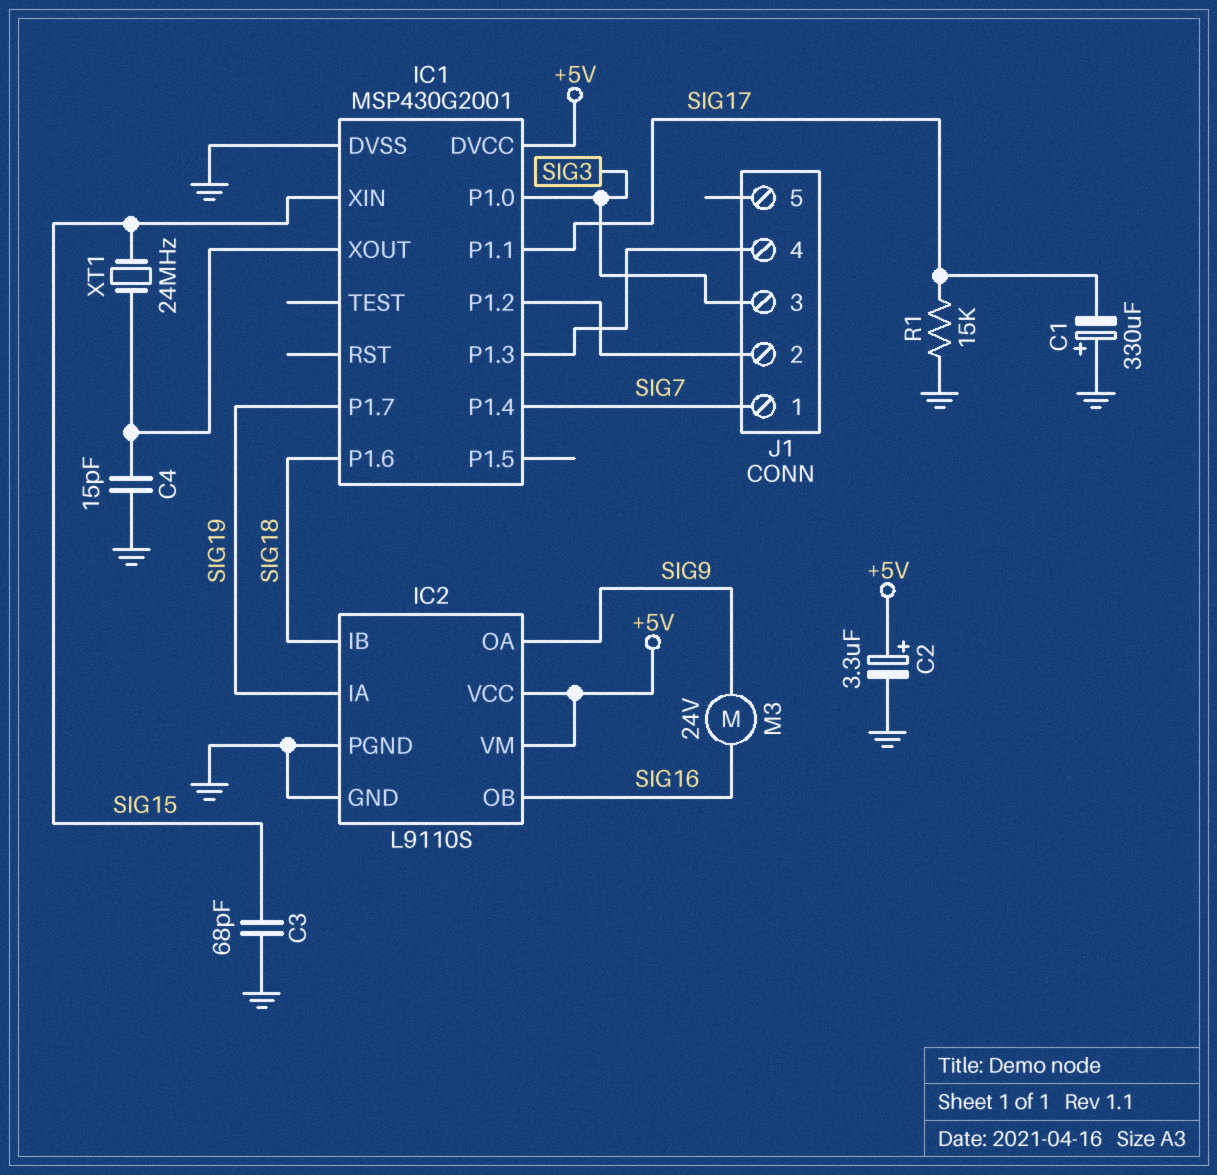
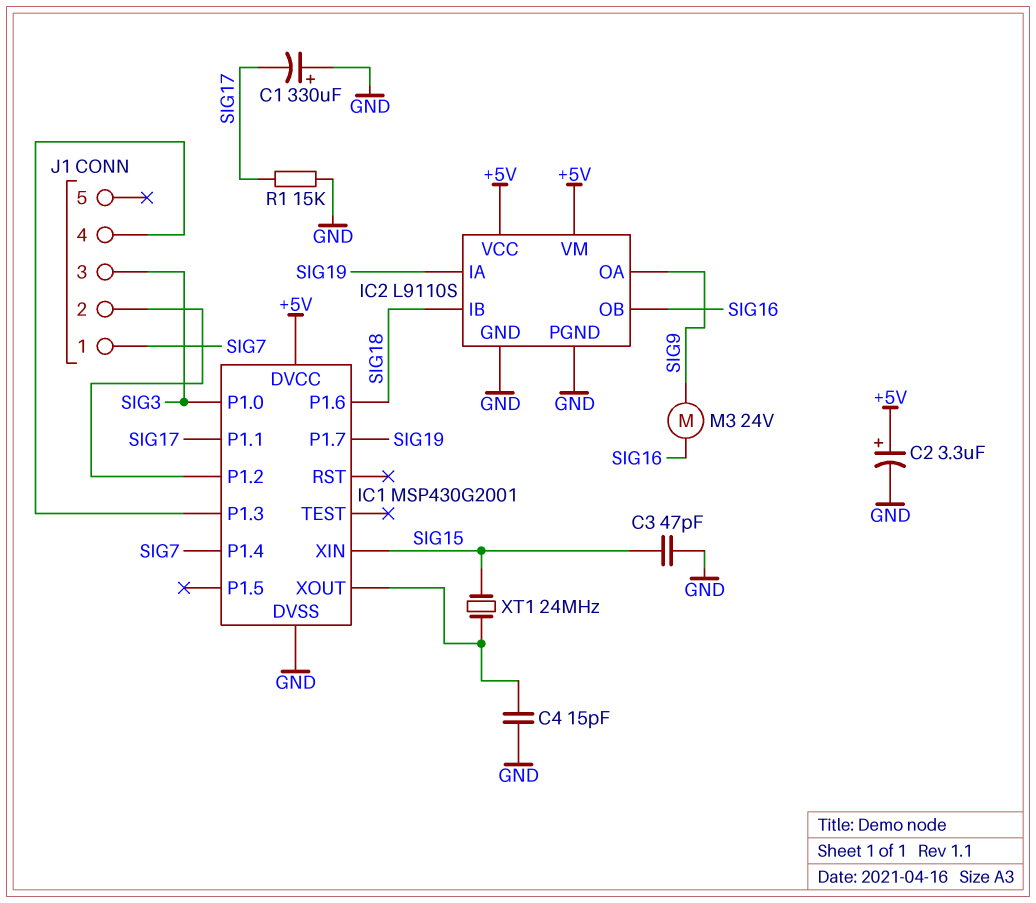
C3: 68pF (GND, SIG15) -> 47pF (GND, SIG15)

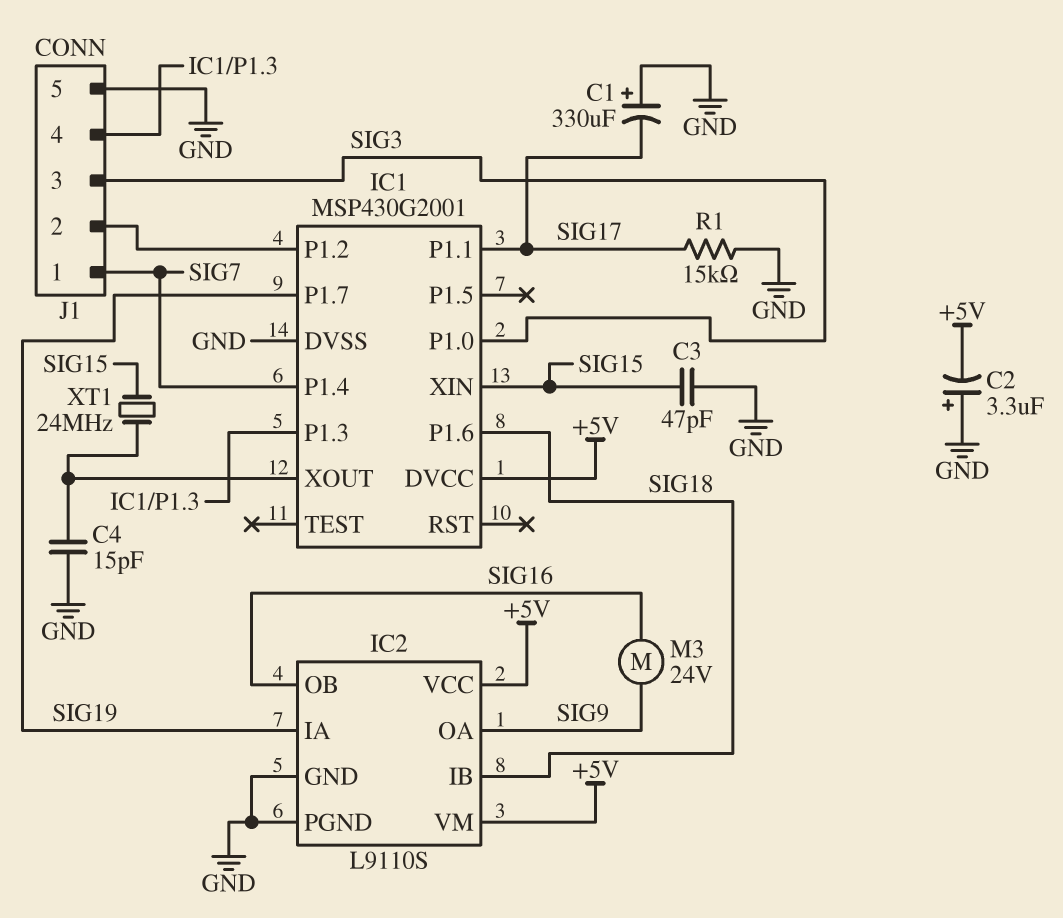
C2: 3.3uF (plus +5V, minus GND) -> 3.3uF (plus GND, minus +5V)
J1 pin 5: none -> GND

